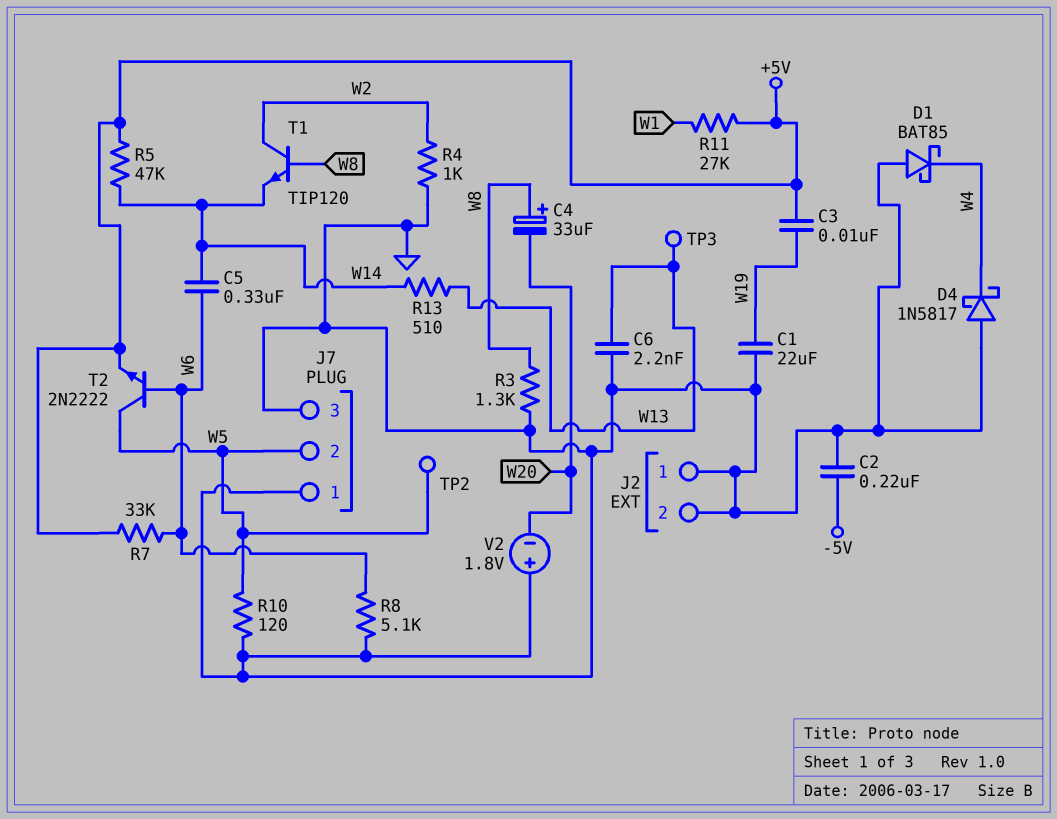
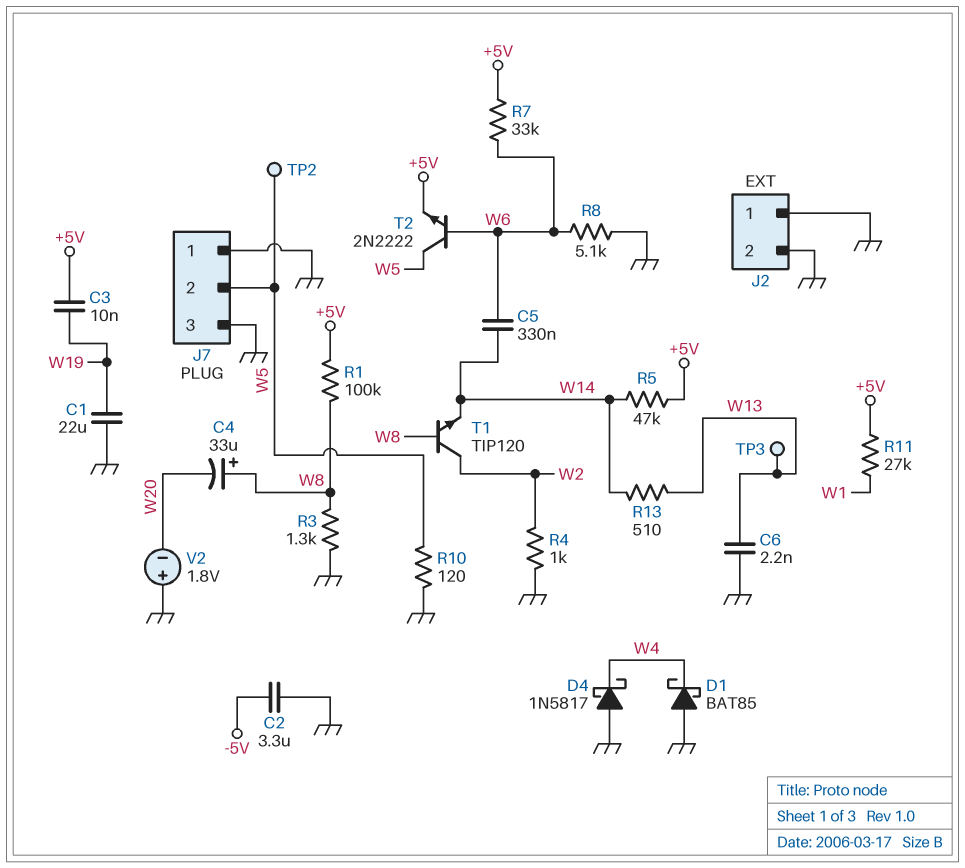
C2: 220nF (-5V, GND) -> 3.3uF (-5V, GND)
R1: none -> 100k (+5V, W8)

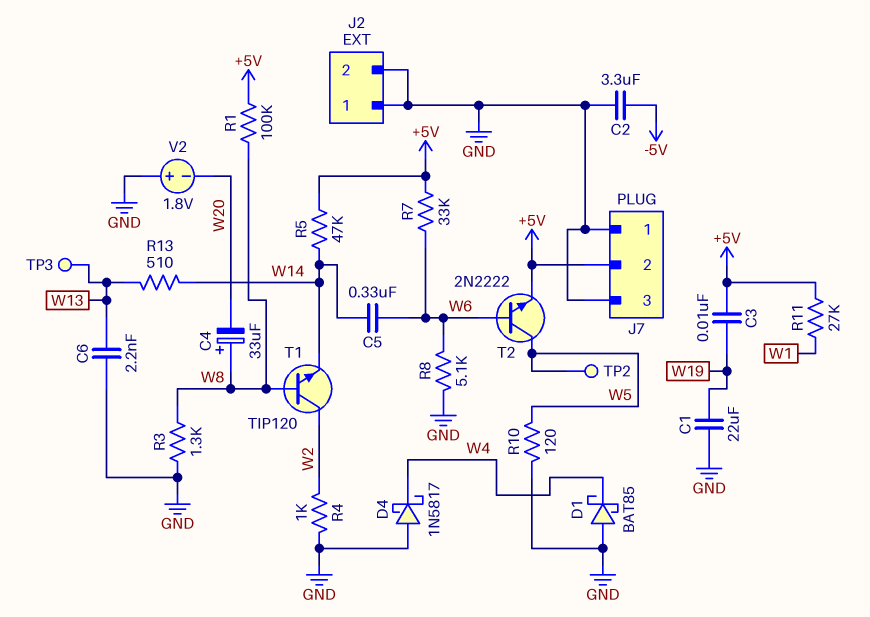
J7 pin 2: W5 -> +5V

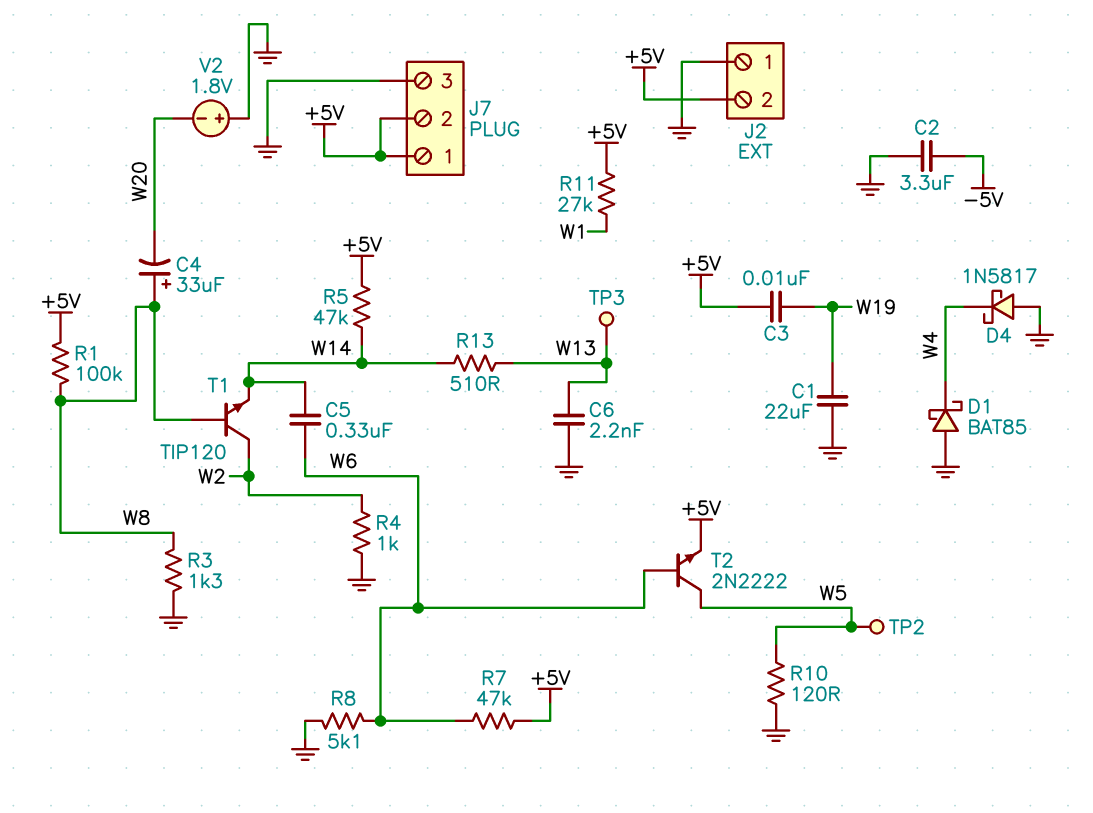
J2 pin 2: GND -> +5V
J7 pin 1: GND -> +5V
R7: 33k (+5V, W6) -> 47k (+5V, W6)

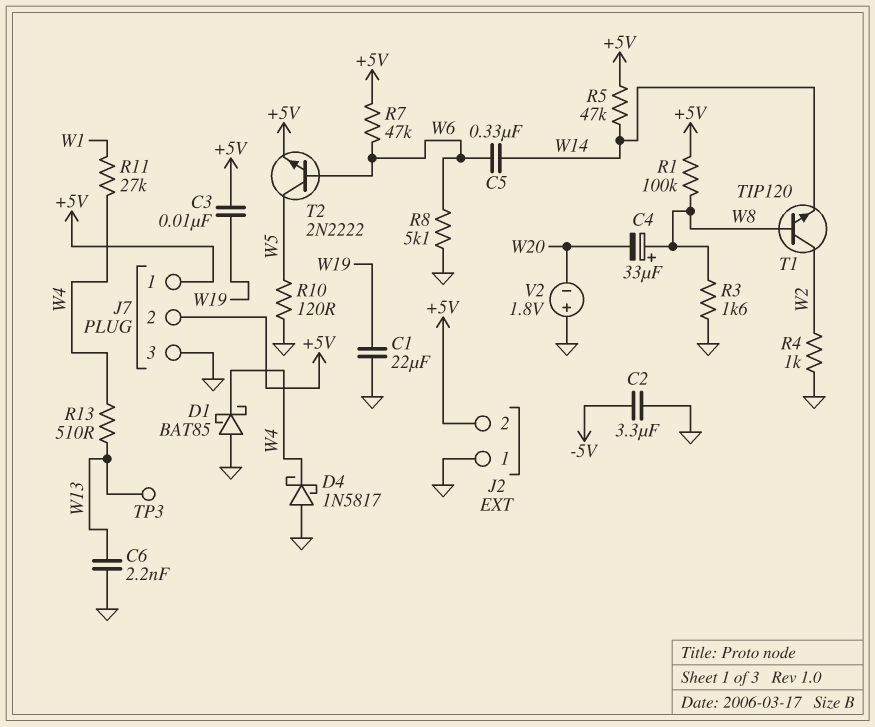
R3: 1.3k (GND, W8) -> 1.6k (GND, W8)
R11: 27k (+5V, W1) -> 27k (W1, W4)
R13: 510 (W13, W14) -> 510 (W4, W13)
TP2: test point (W5) -> none

